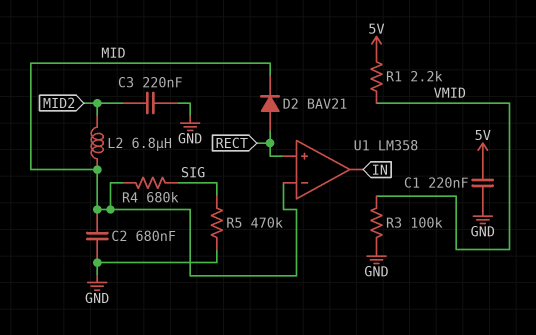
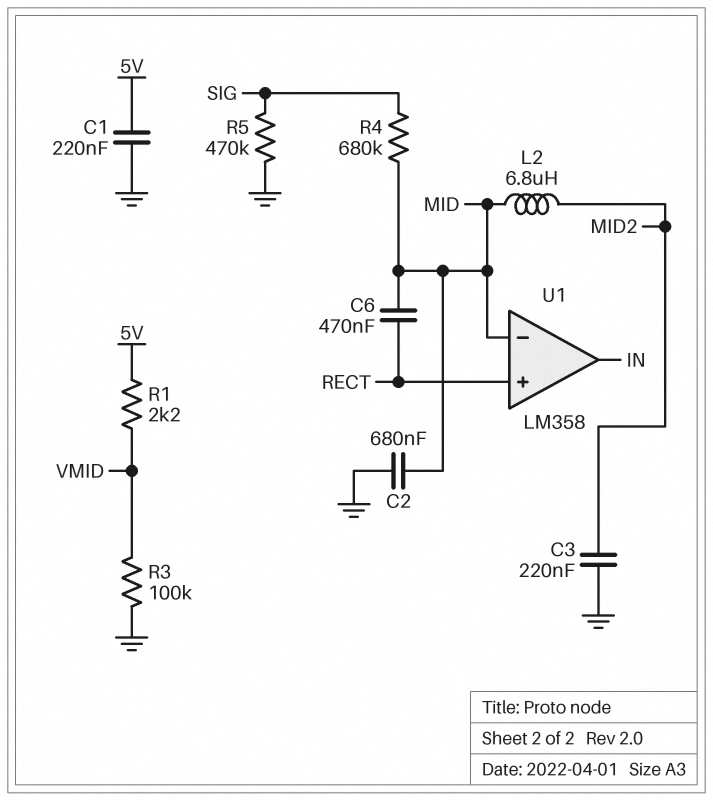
C6: none -> 470nF (MID, RECT)
D2: diode BAV21 (A RECT, K MID) -> none

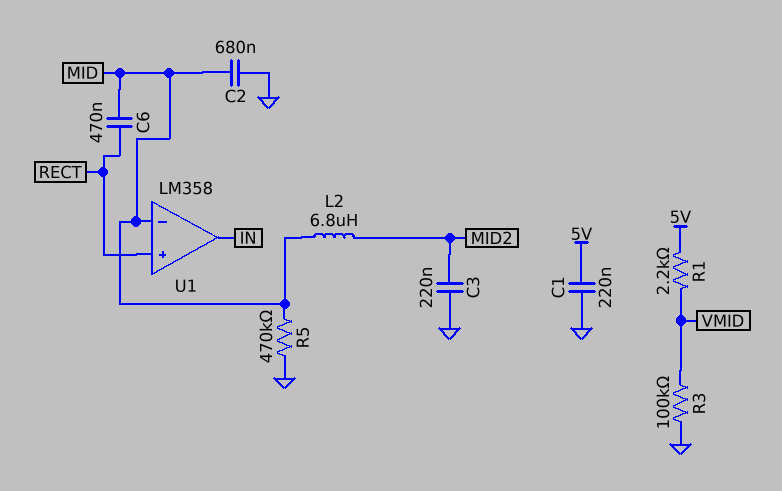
R4: 680k (MID, SIG) -> none
R5: 470k (GND, SIG) -> 470k (GND, MID)

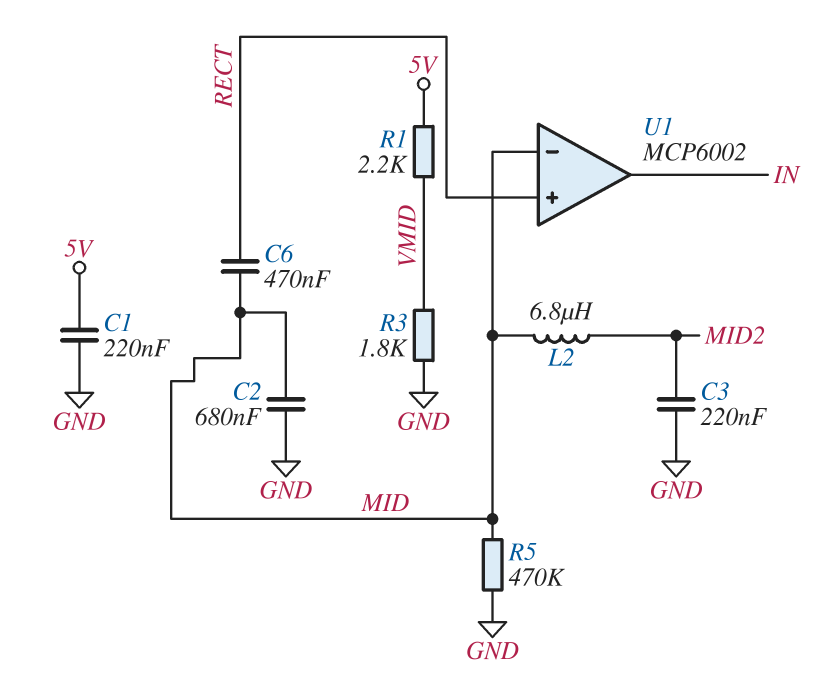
R3: 100k (GND, VMID) -> 1.8k (GND, VMID)
U1: LM358 -> MCP6002

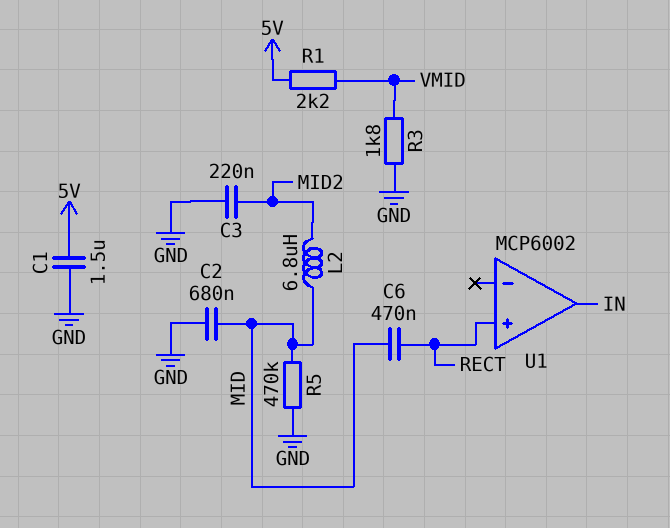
C1: 220nF (5V, GND) -> 1.5uF (5V, GND)
U1 pin in-: MID -> none

